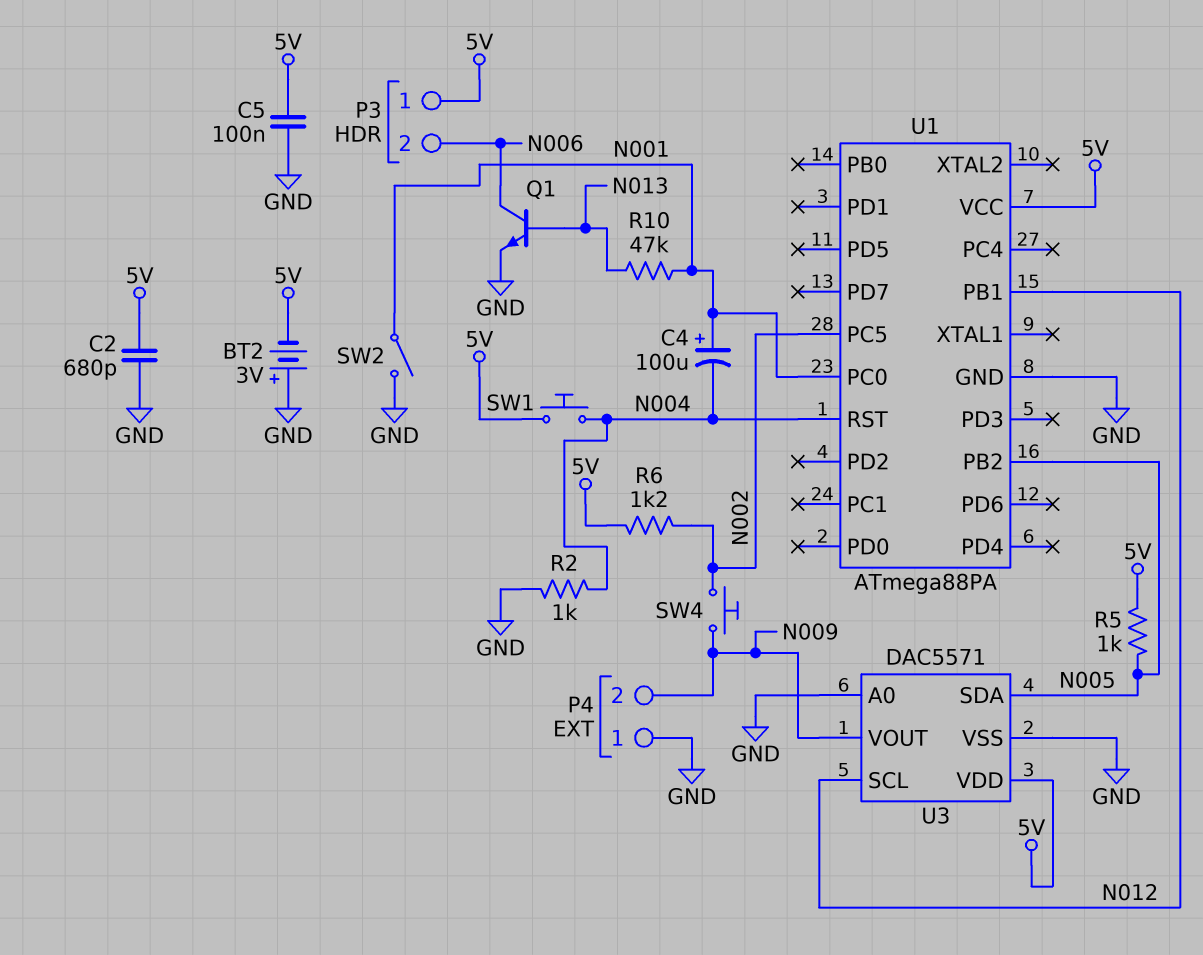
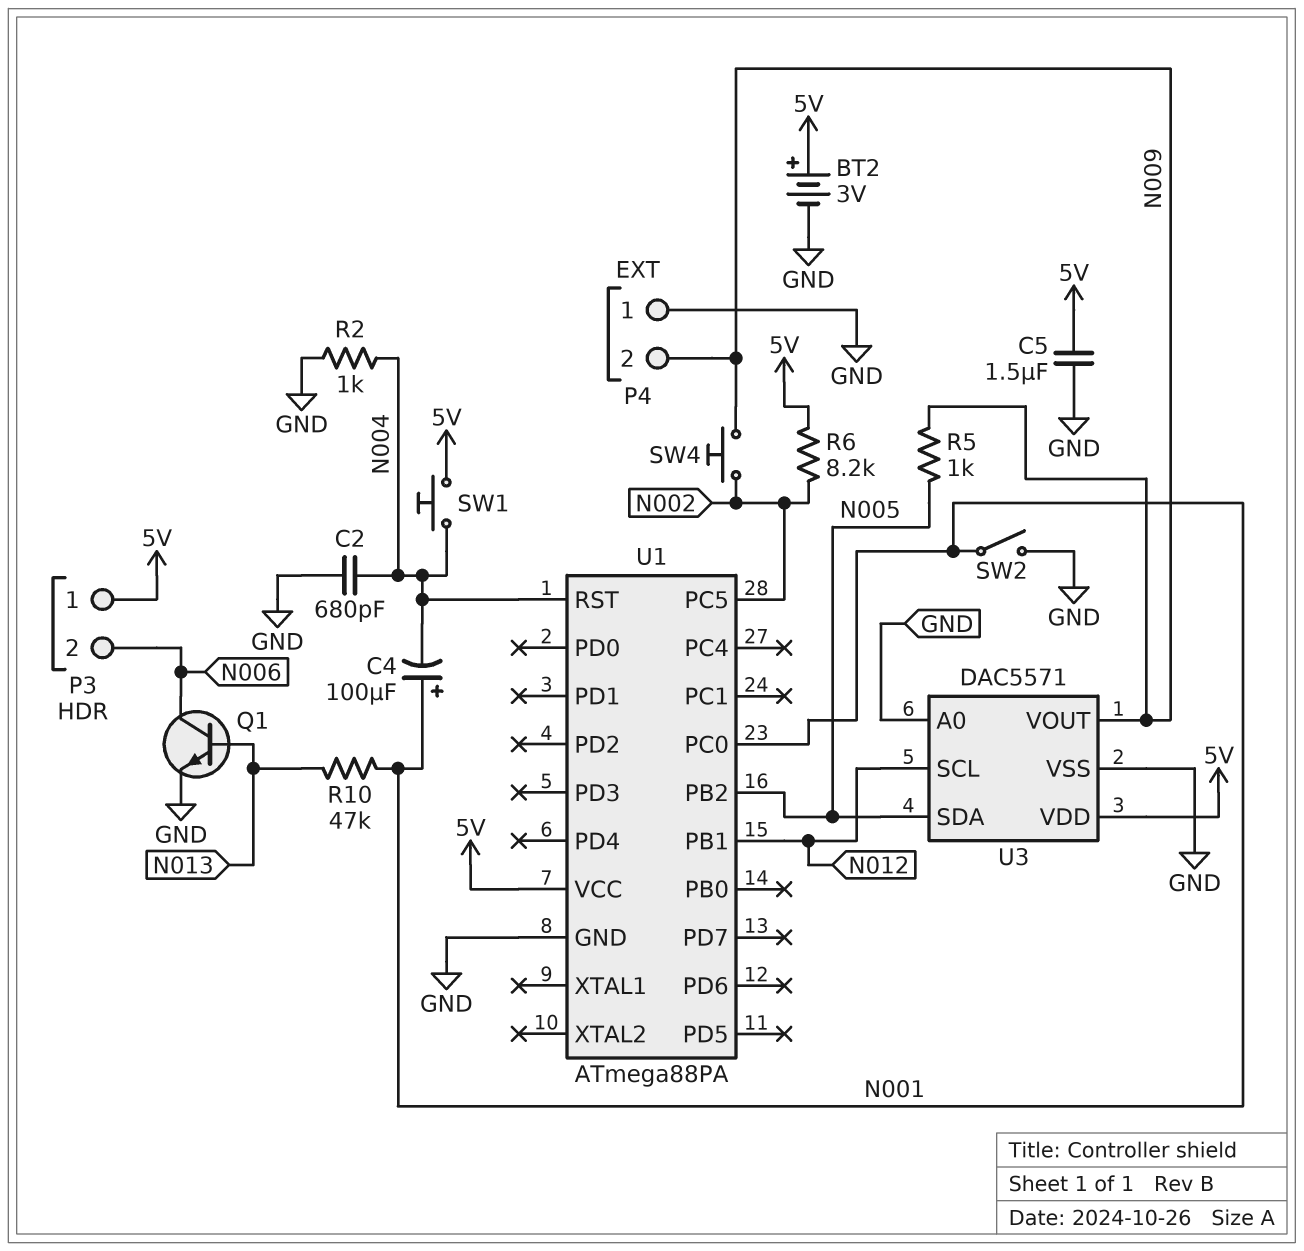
BT2: 3V (plus GND, minus 5V) -> 3V (plus 5V, minus GND)
C2: 680pF (5V, GND) -> 680pF (GND, N004)
C5: 100nF (5V, GND) -> 1.5uF (5V, GND)
R5: 1k (5V, N005) -> 1k (N005, N009)
R6: 1.2k (5V, N002) -> 8.2k (5V, N002)

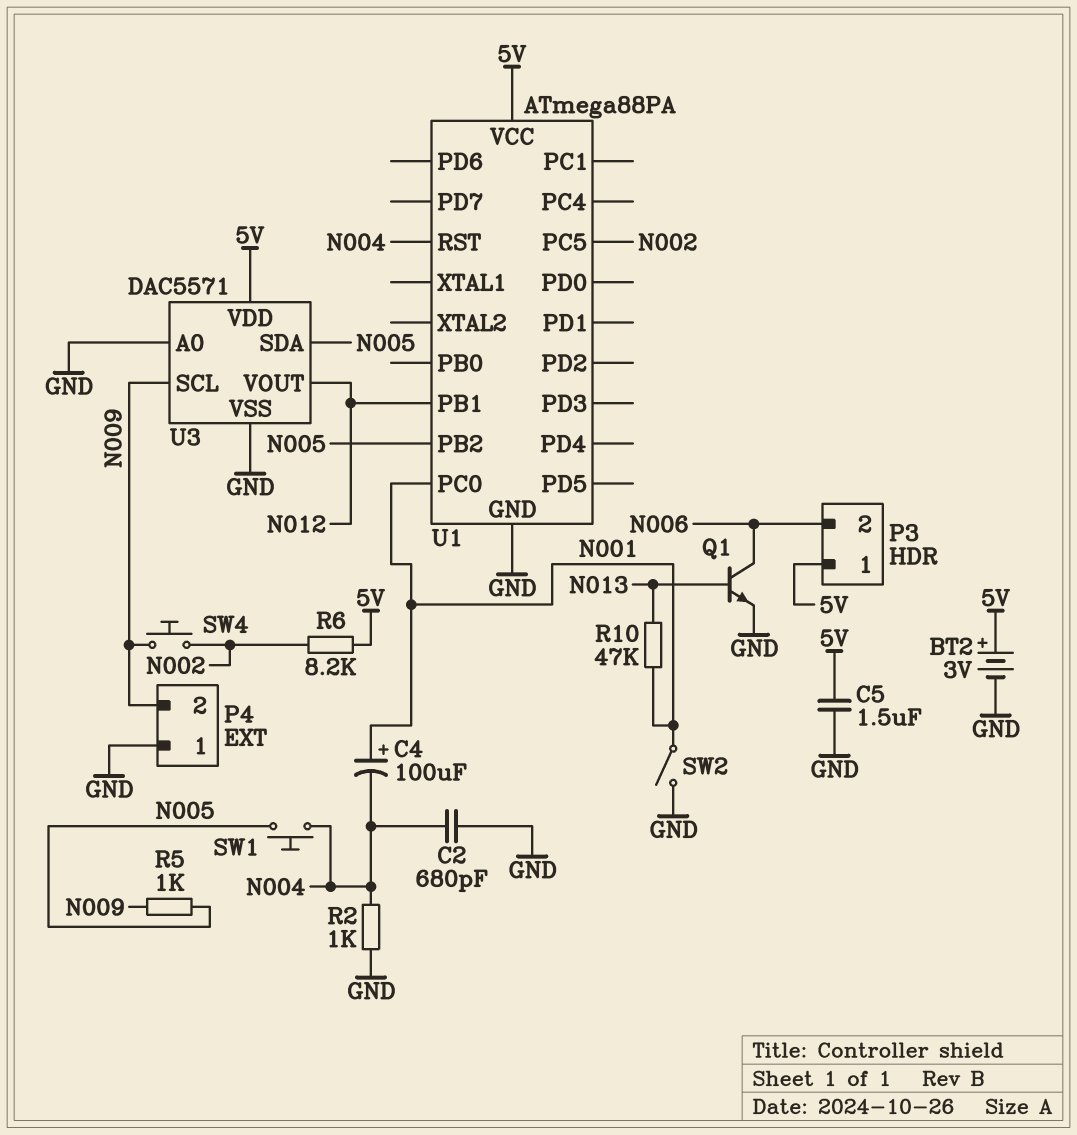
SW1: button (5V, N004) -> button (N004, N005)
U3 pin SCL: N012 -> N009
U3 pin VOUT: N009 -> N012

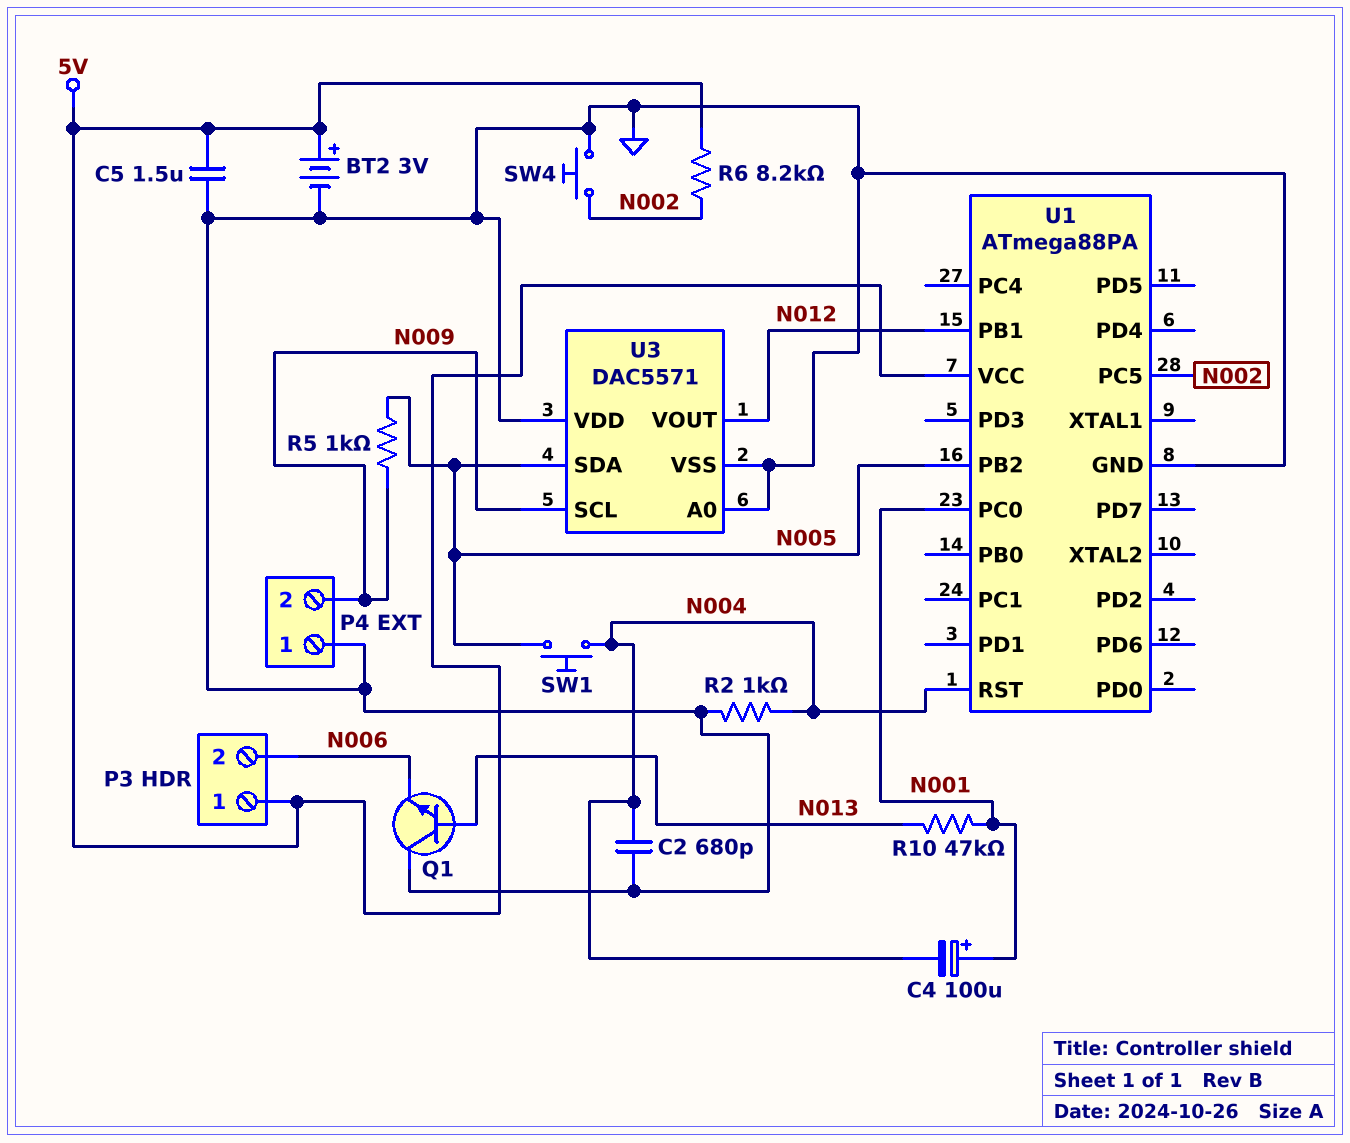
Q1: NPN (B N013, C N006, E GND) -> NPN (B N013, C GND, E N006)
SW2: switch (GND, N001) -> none
SW4: button (N002, N009) -> button (GND, N002)
U3 pin VDD: 5V -> GND

